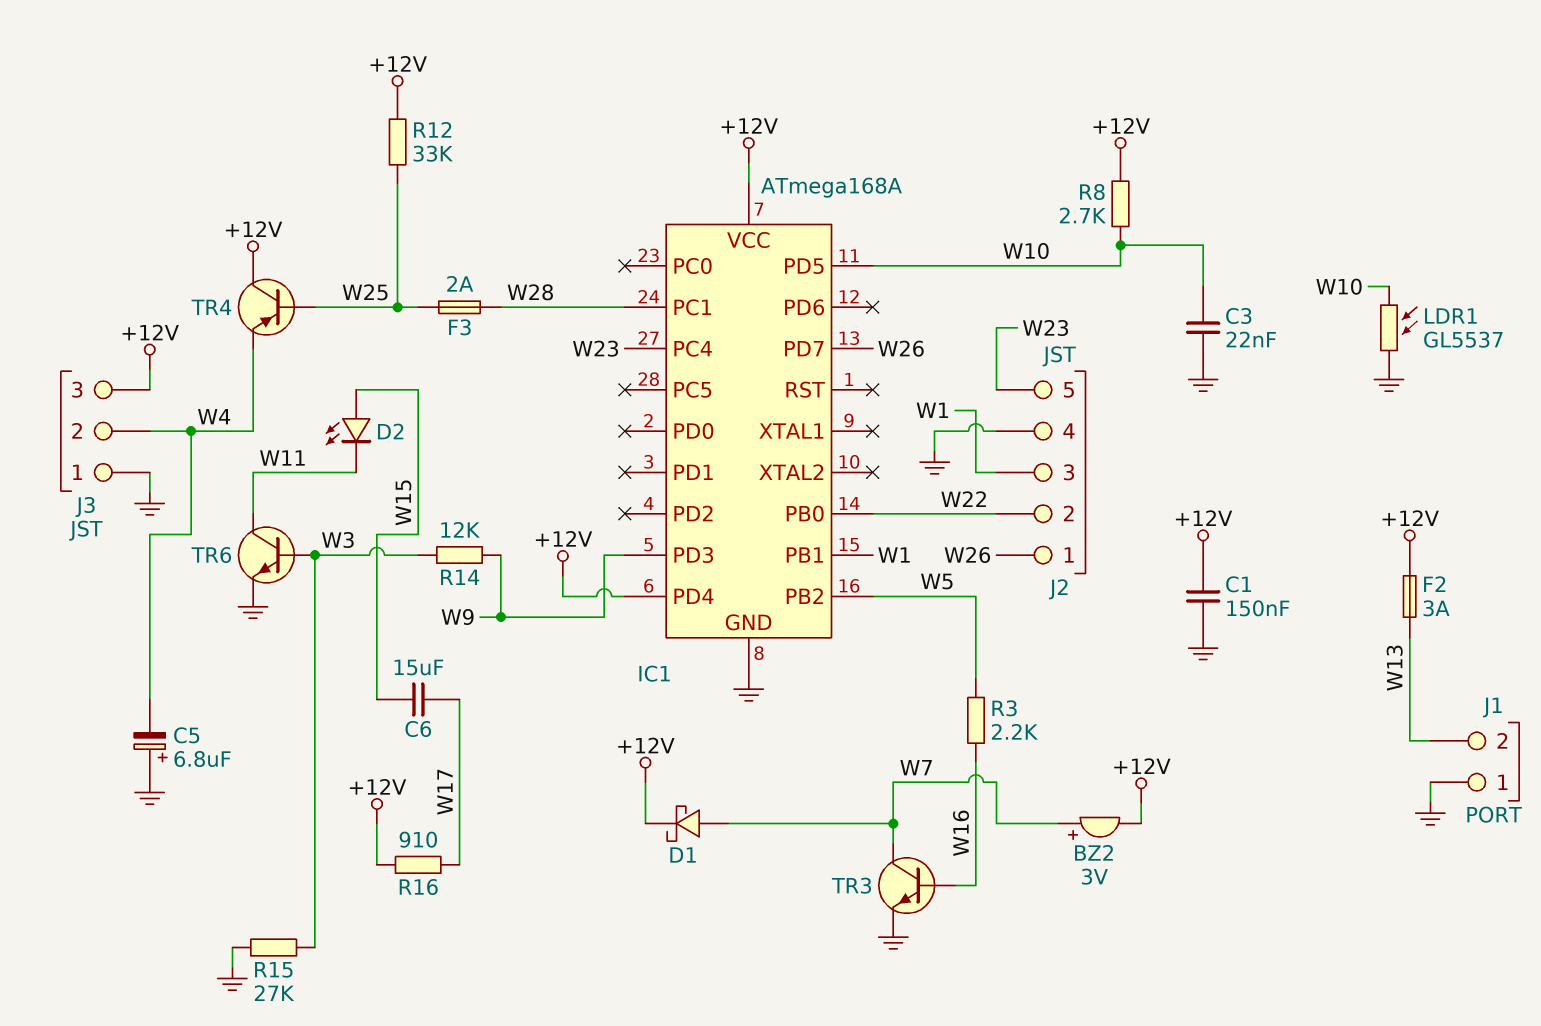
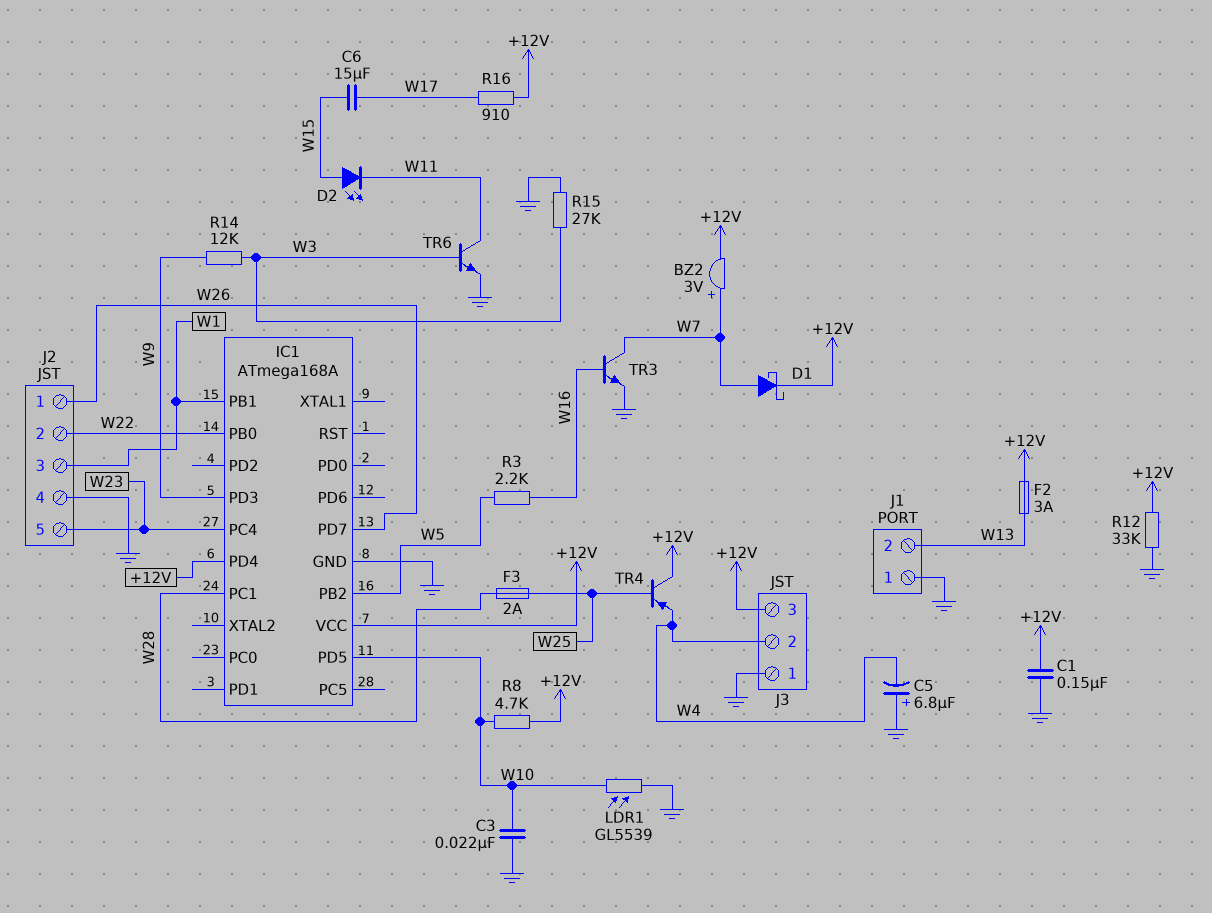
LDR1: GL5537 (GND, W10) -> GL5539 (GND, W10)
R8: 2.7k (+12V, W10) -> 4.7k (+12V, W10)
R12: 33k (+12V, W25) -> 33k (+12V, GND)

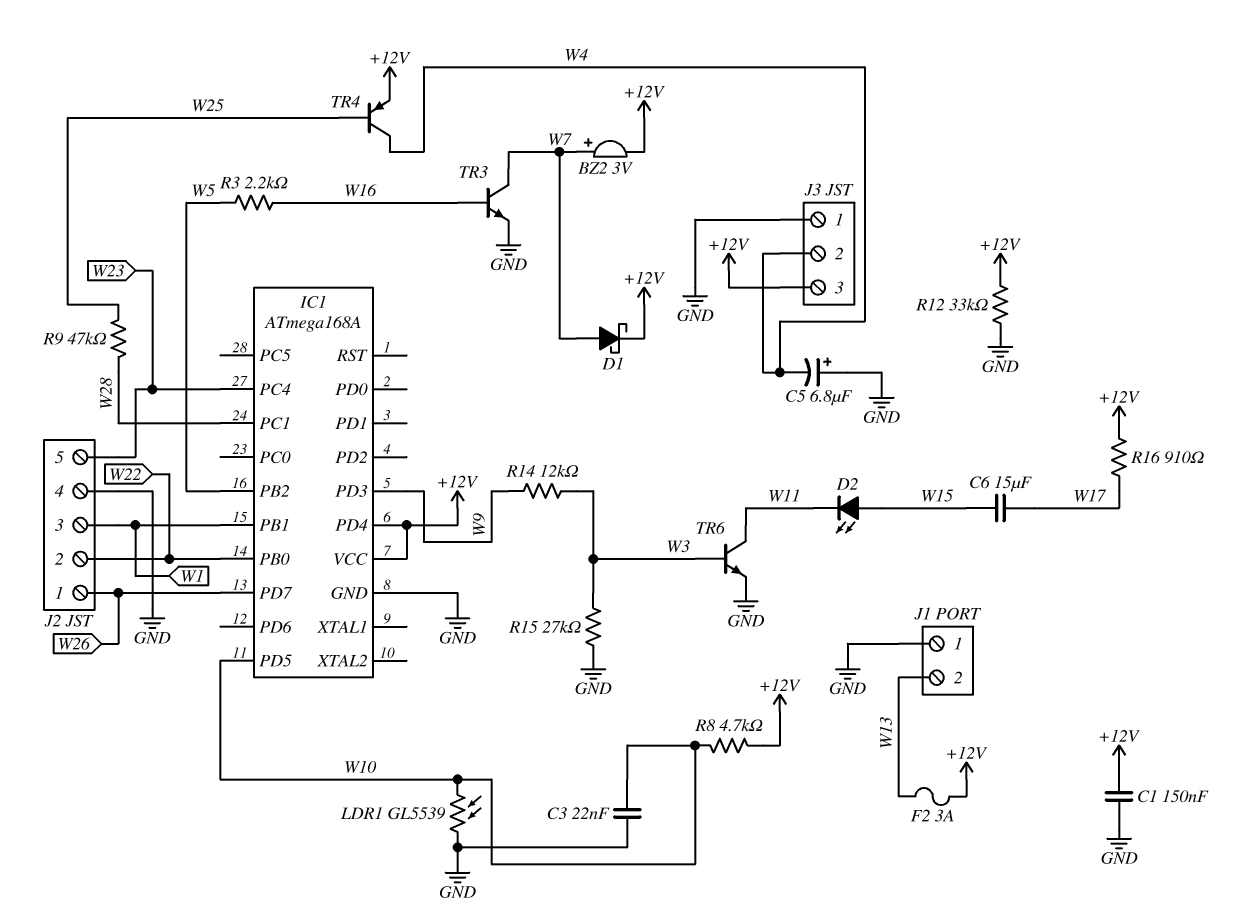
F3: 2A (W25, W28) -> none
R9: none -> 47k (W25, W28)
TR4: PNP (B W25, C +12V, E W4) -> PNP (B W25, C W4, E +12V)

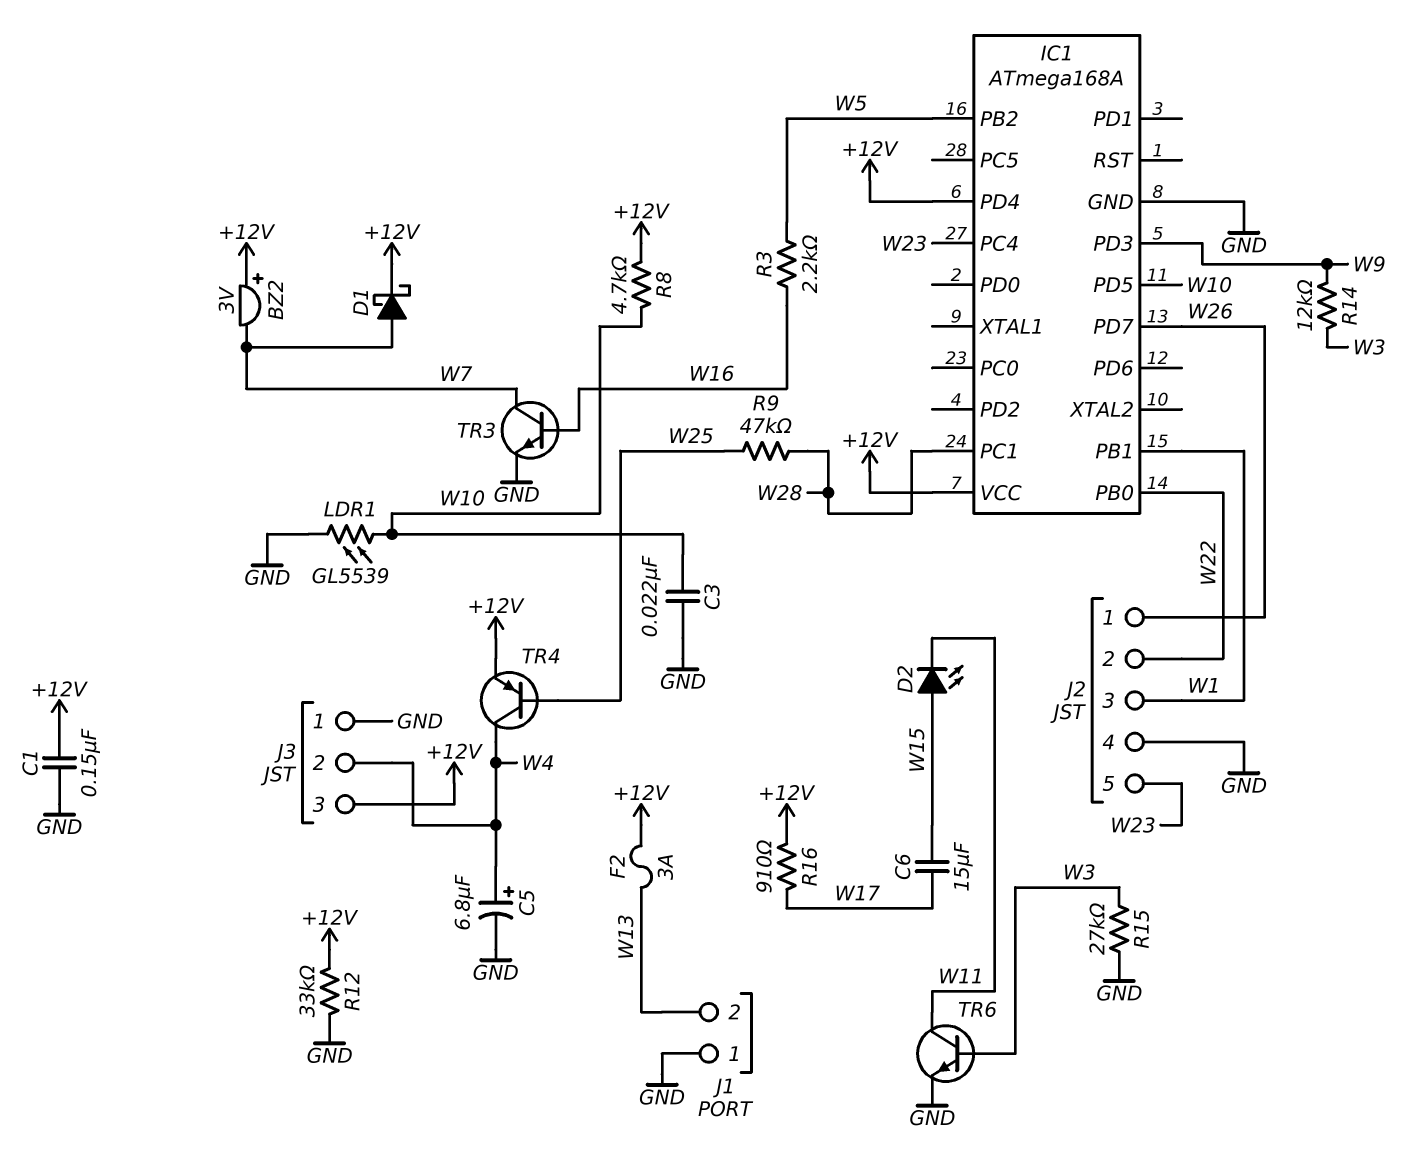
BZ2: buzzer 3V (plus W7, minus +12V) -> buzzer 3V (plus +12V, minus W7)
C5: 6.8uF (plus GND, minus W4) -> 6.8uF (plus W4, minus GND)

